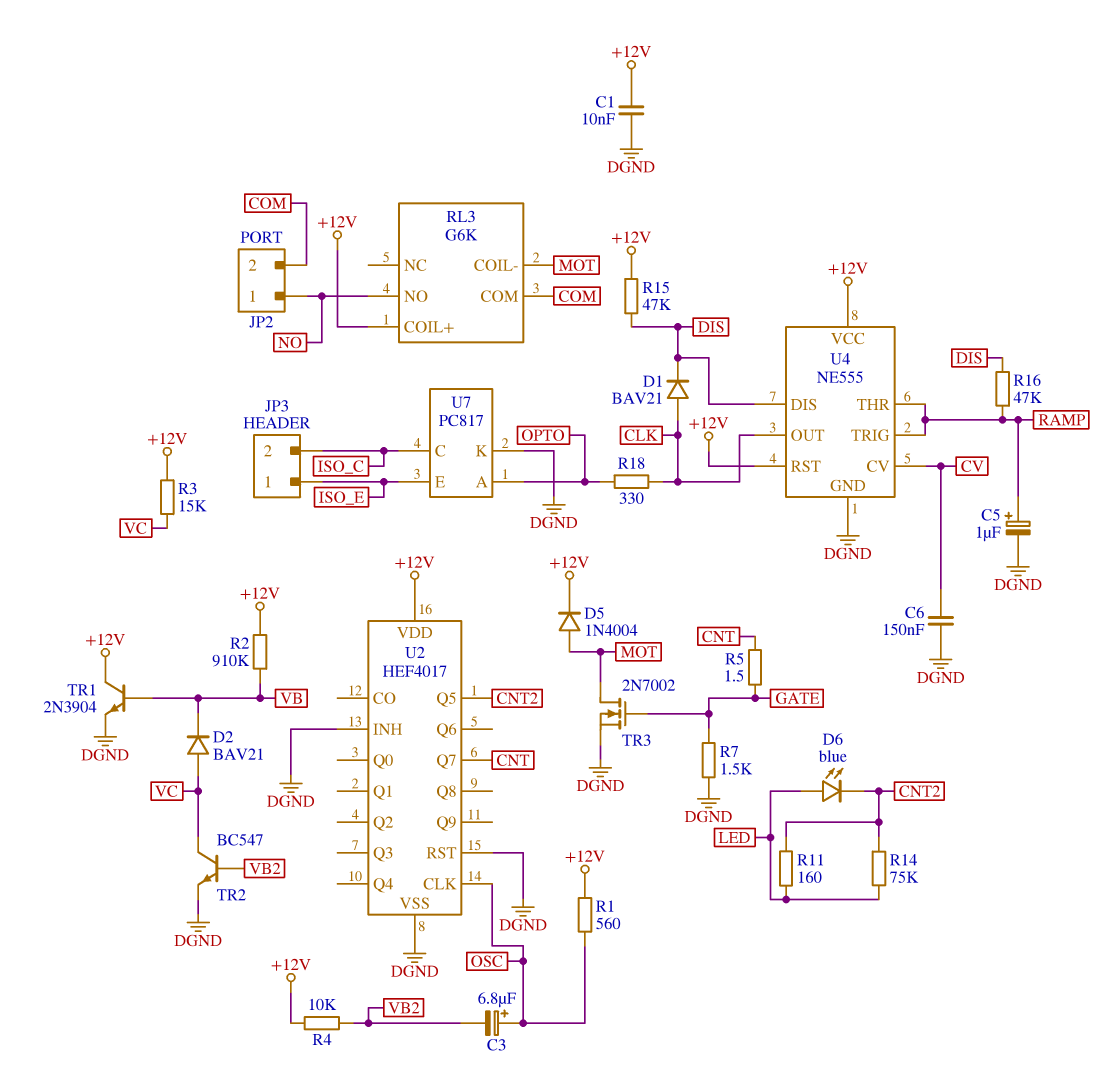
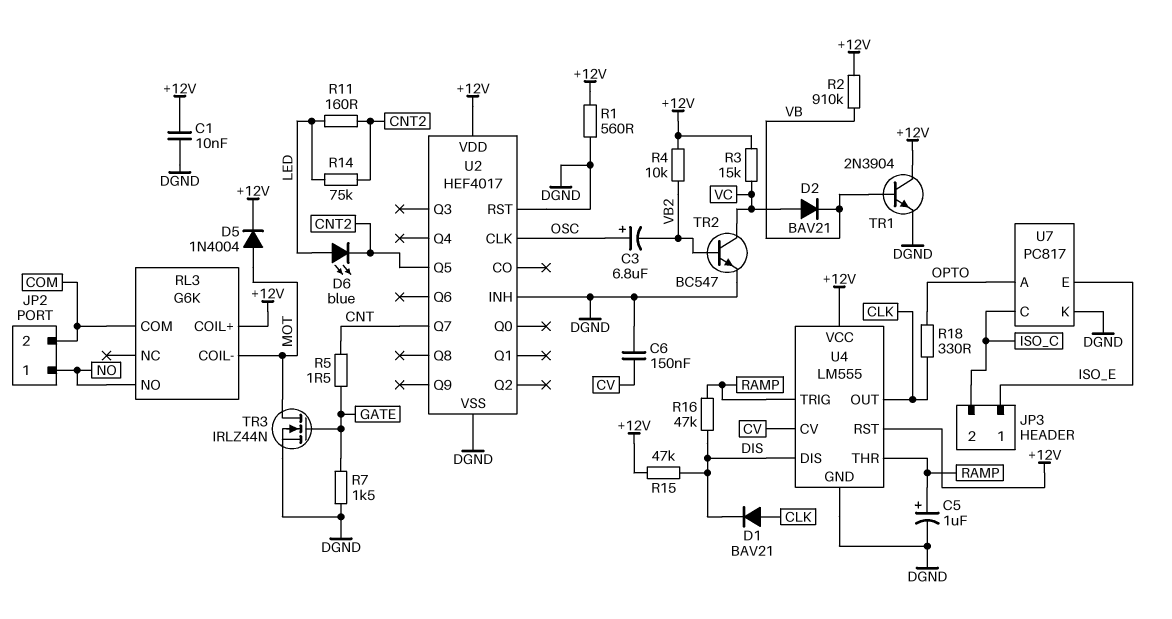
R1: 560 (+12V, OSC) -> 560 (+12V, DGND)
TR3: NMOS 2N7002 (G GATE, D MOT, S DGND) -> NMOS IRLZ44N (G GATE, D MOT, S DGND)
U4: NE555 -> LM555

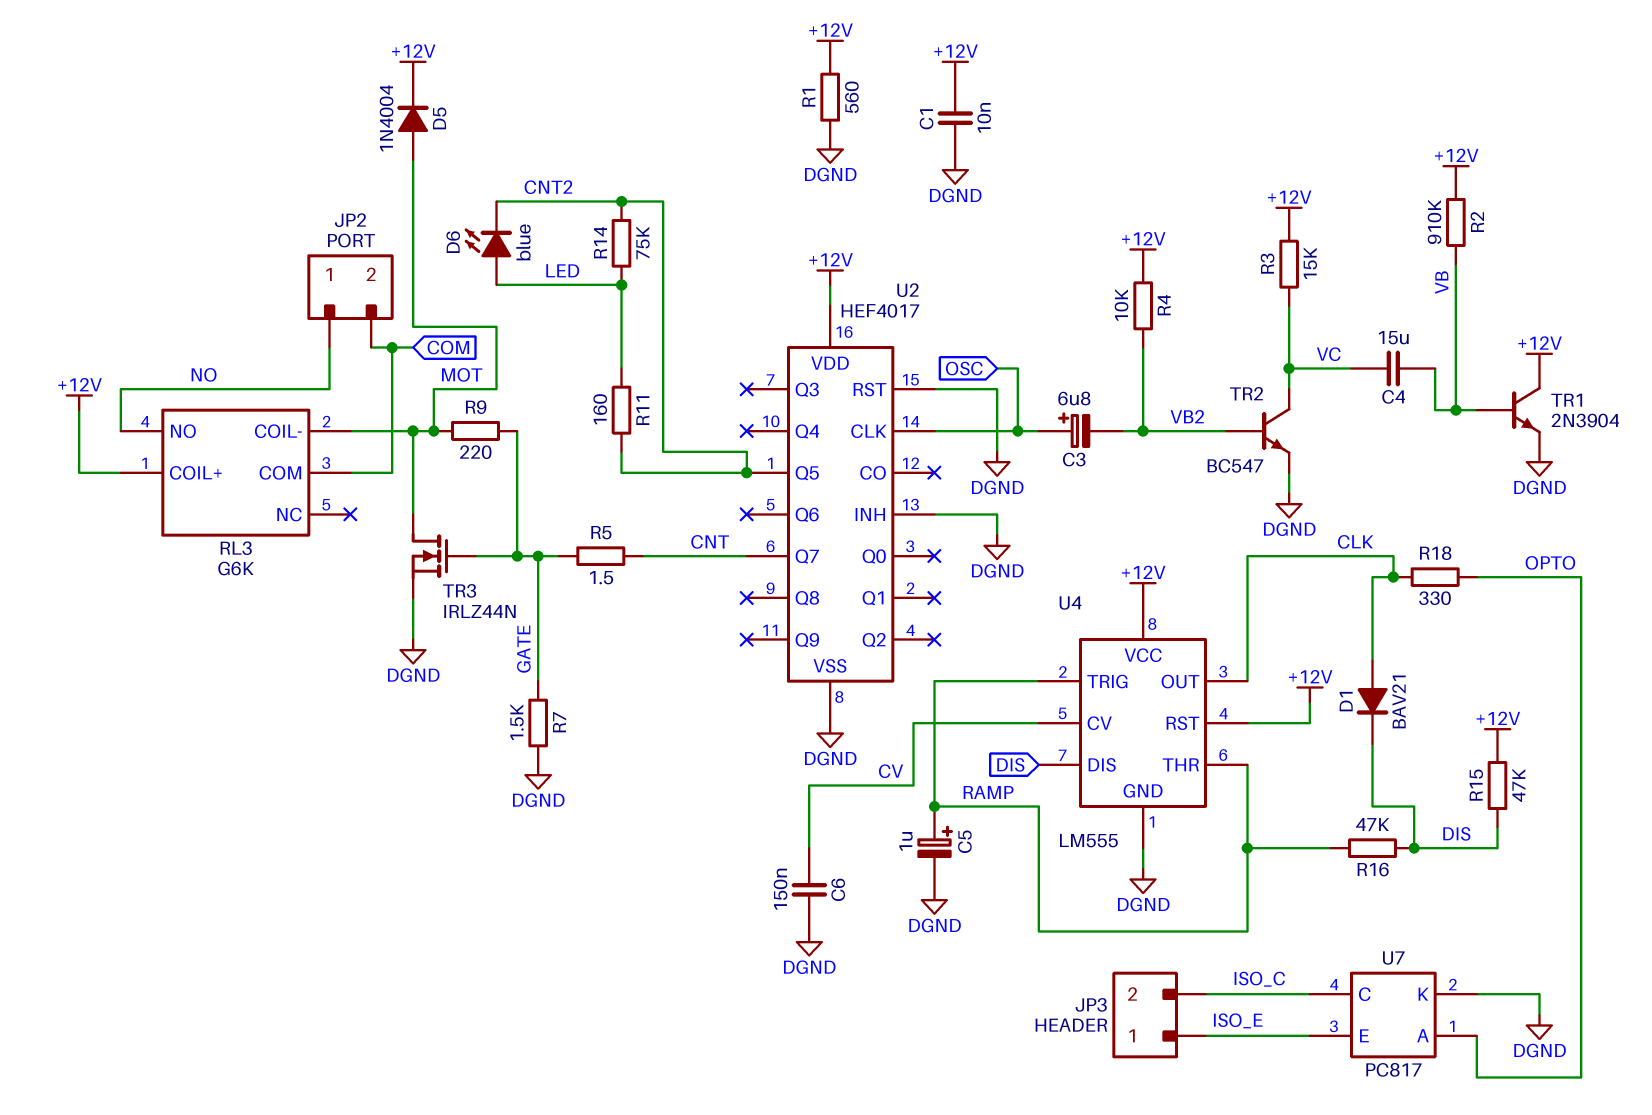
C4: none -> 15uF (VB, VC)
D2: diode BAV21 (A VC, K VB) -> none
R9: none -> 220 (GATE, MOT)

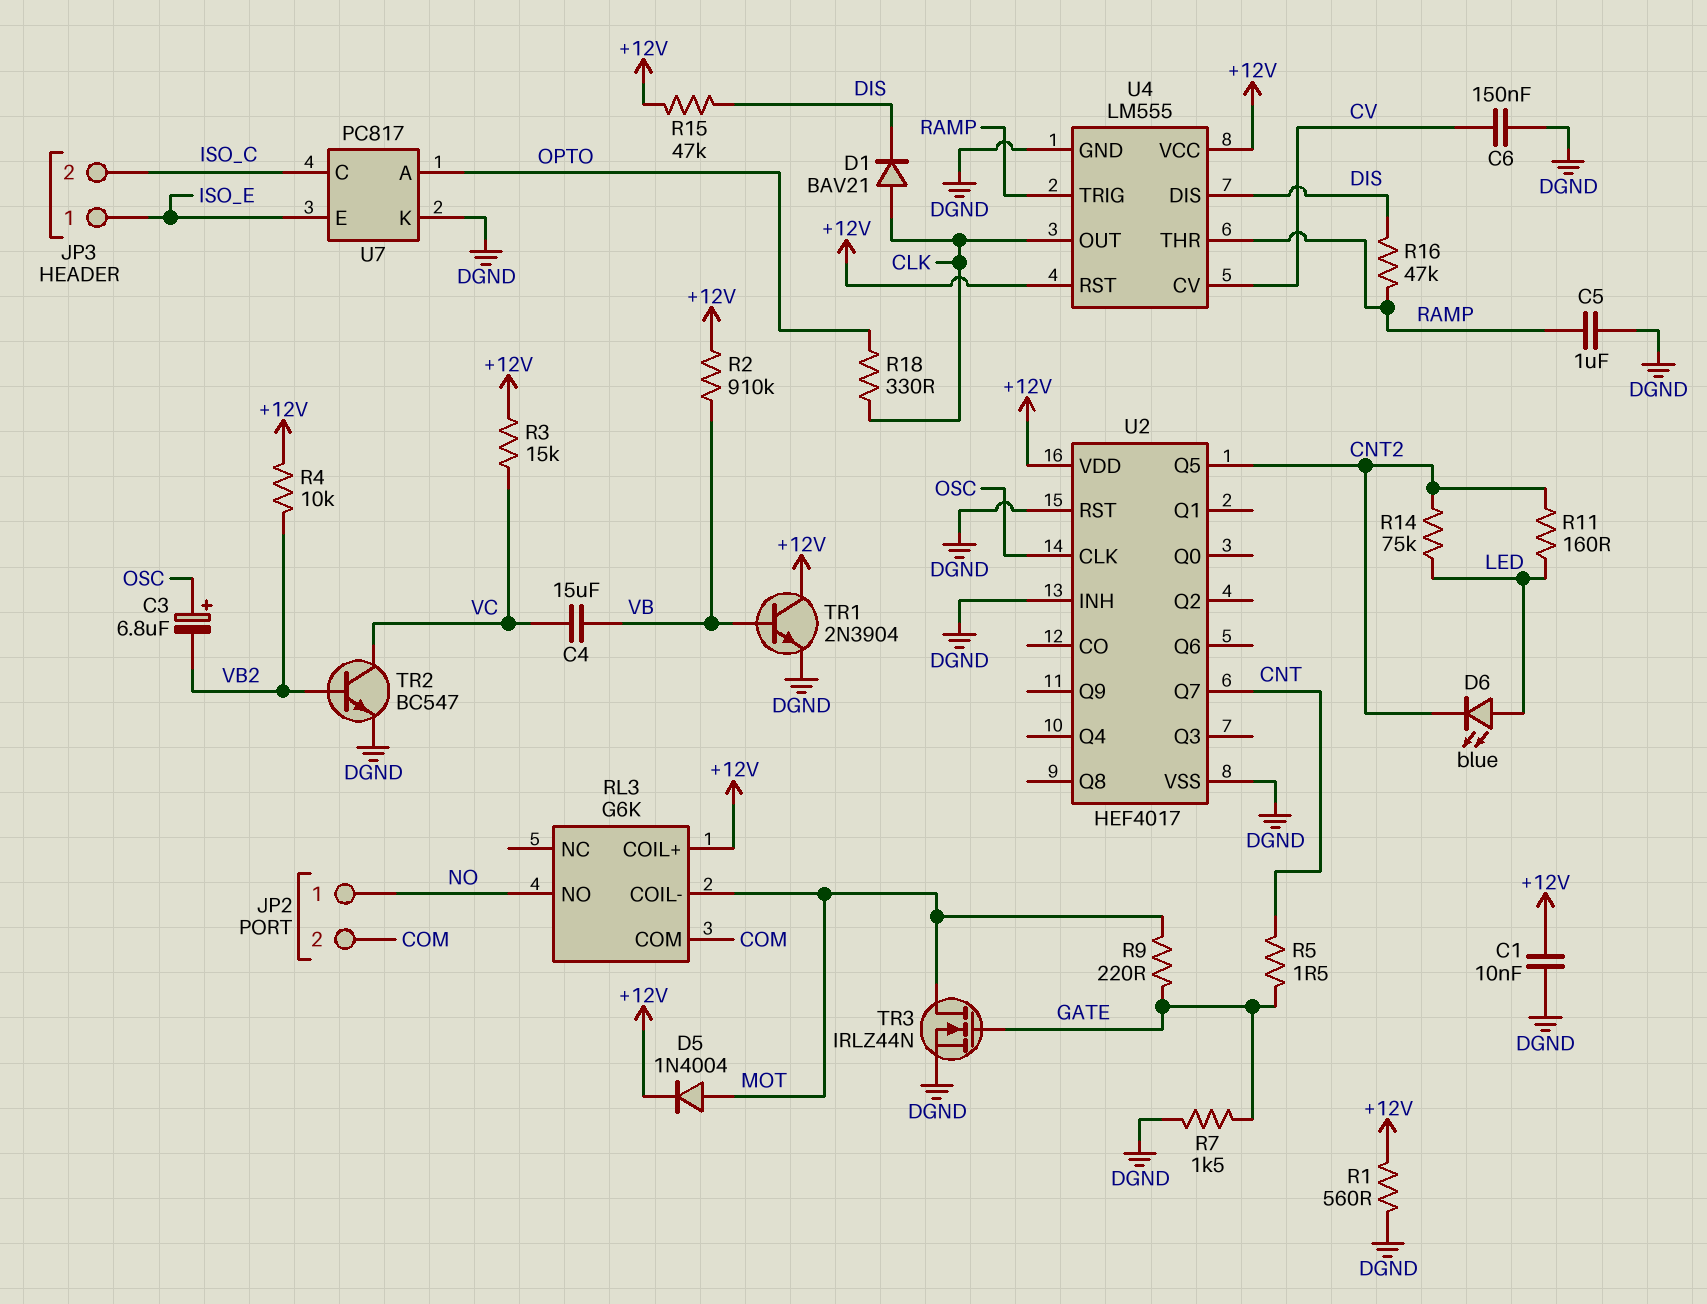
C5: 1uF (plus RAMP, minus DGND) -> 1uF (DGND, RAMP)

